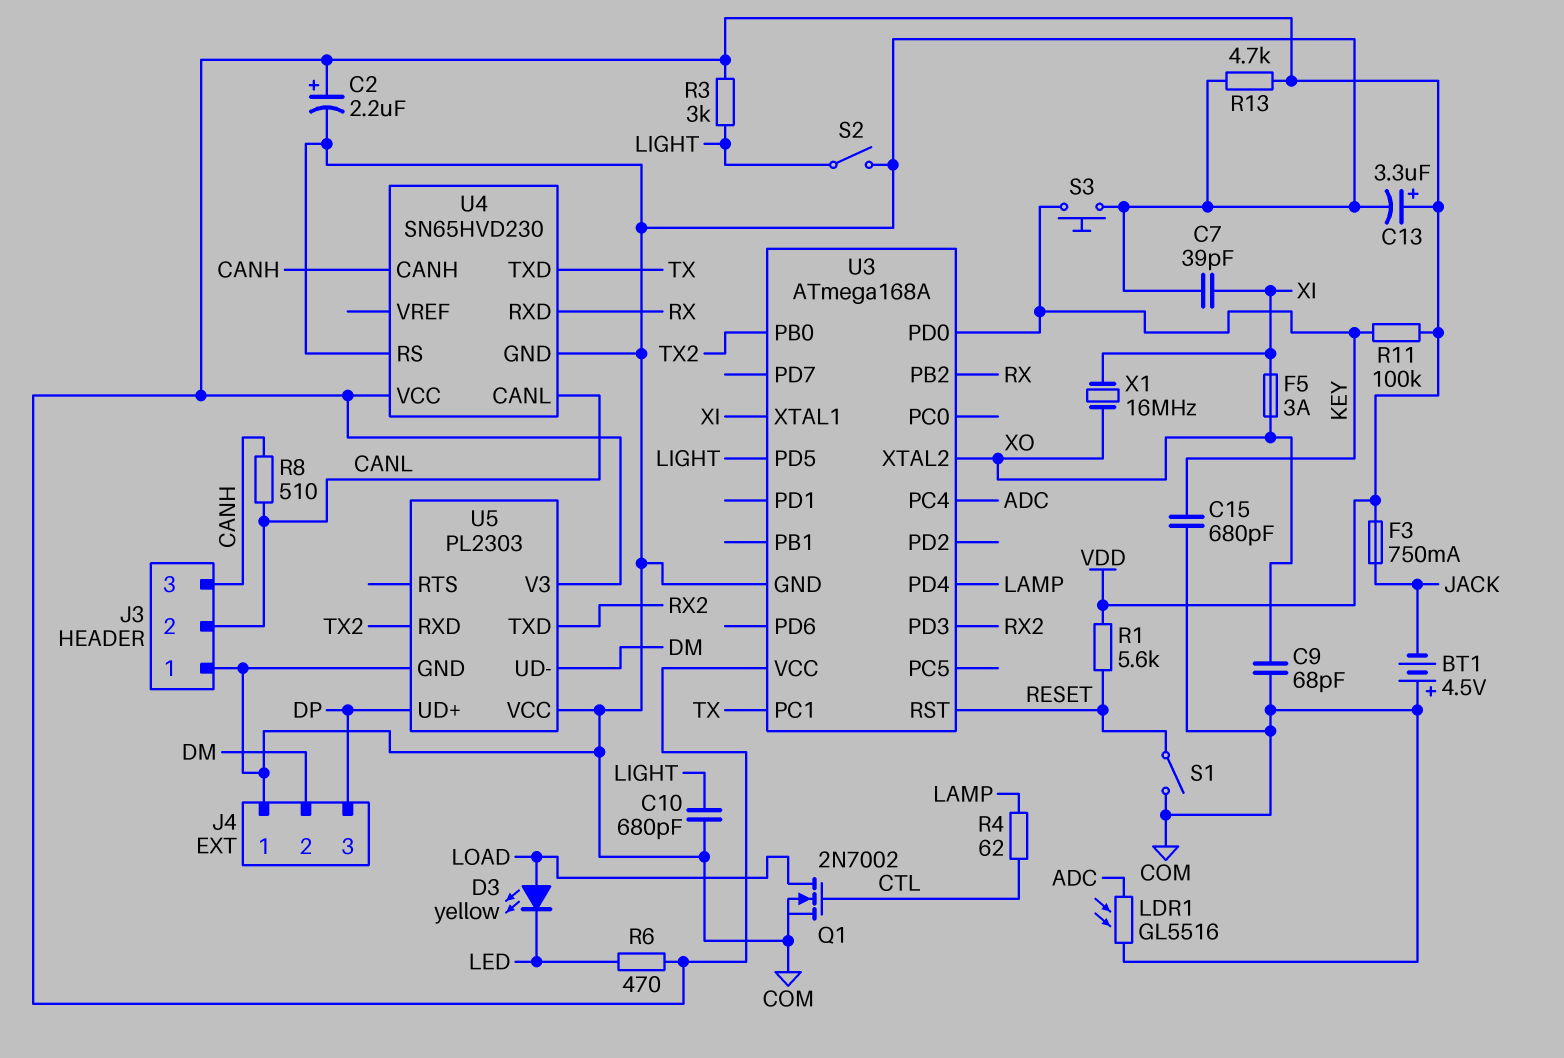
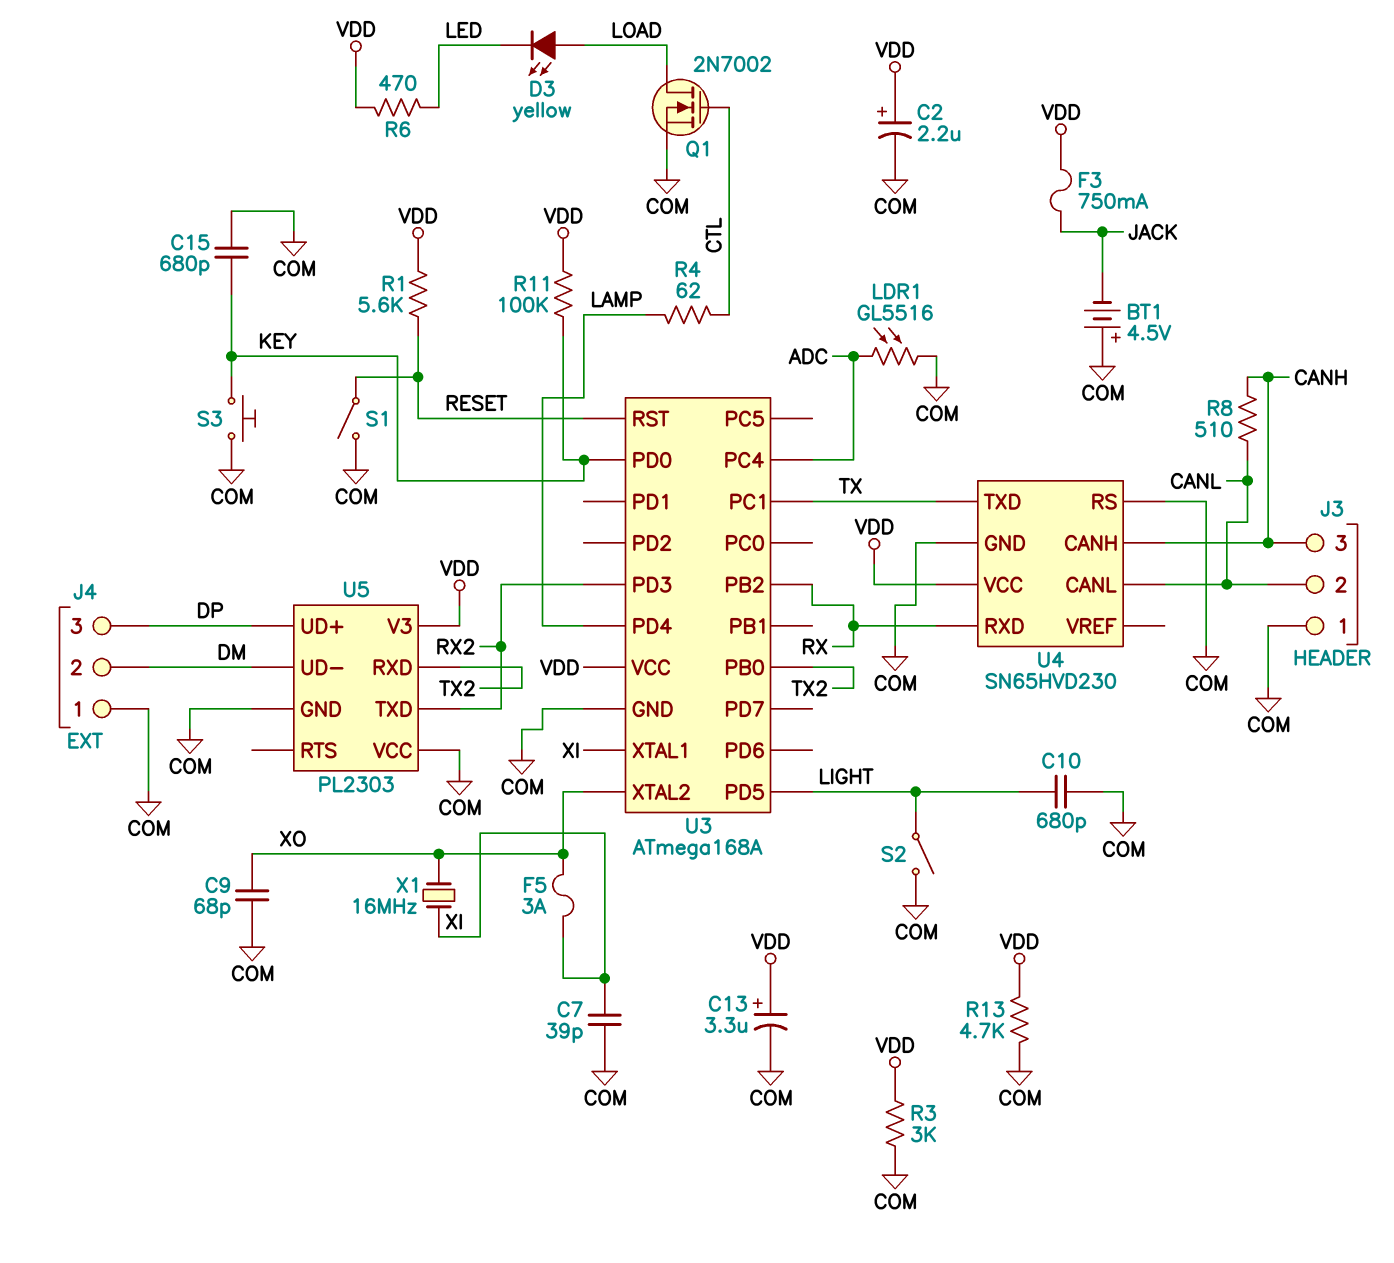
R3: 3k (LIGHT, VDD) -> 3k (COM, VDD)

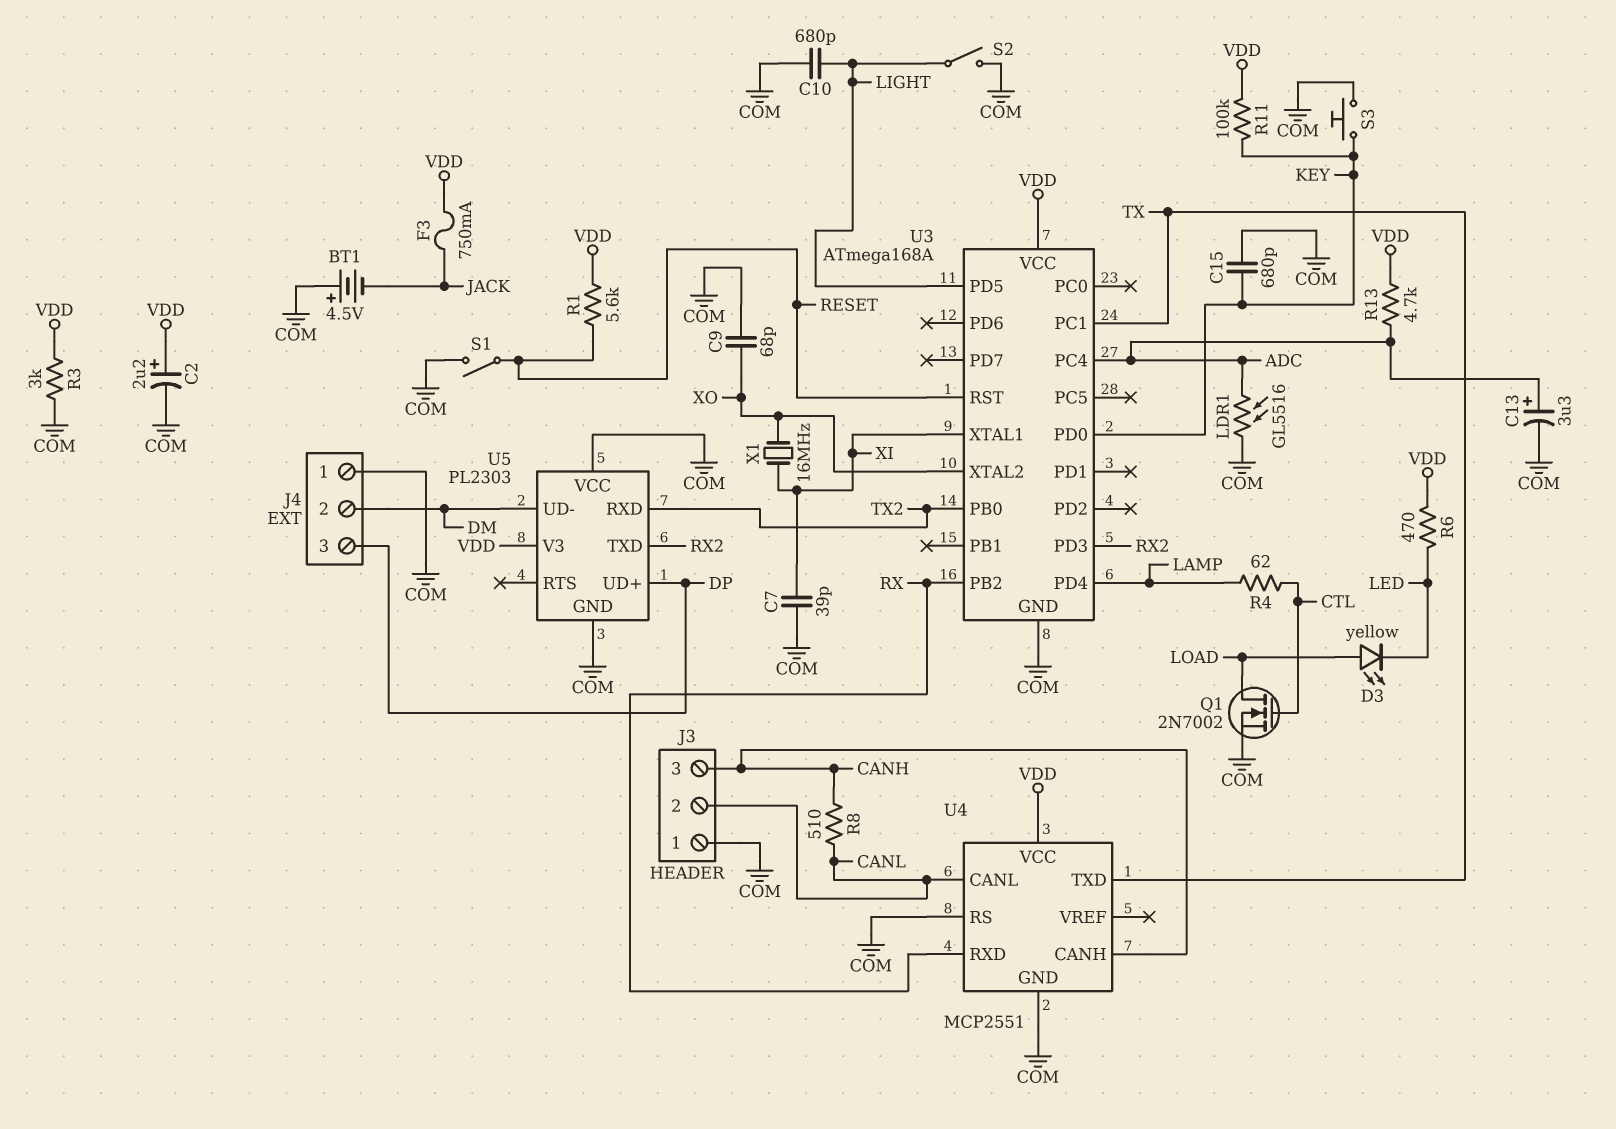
C13: 3.3uF (plus VDD, minus COM) -> 3.3uF (plus ADC, minus COM)
F5: 3A (XI, XO) -> none
R13: 4.7k (COM, VDD) -> 4.7k (ADC, VDD)
U4: SN65HVD230 -> MCP2551

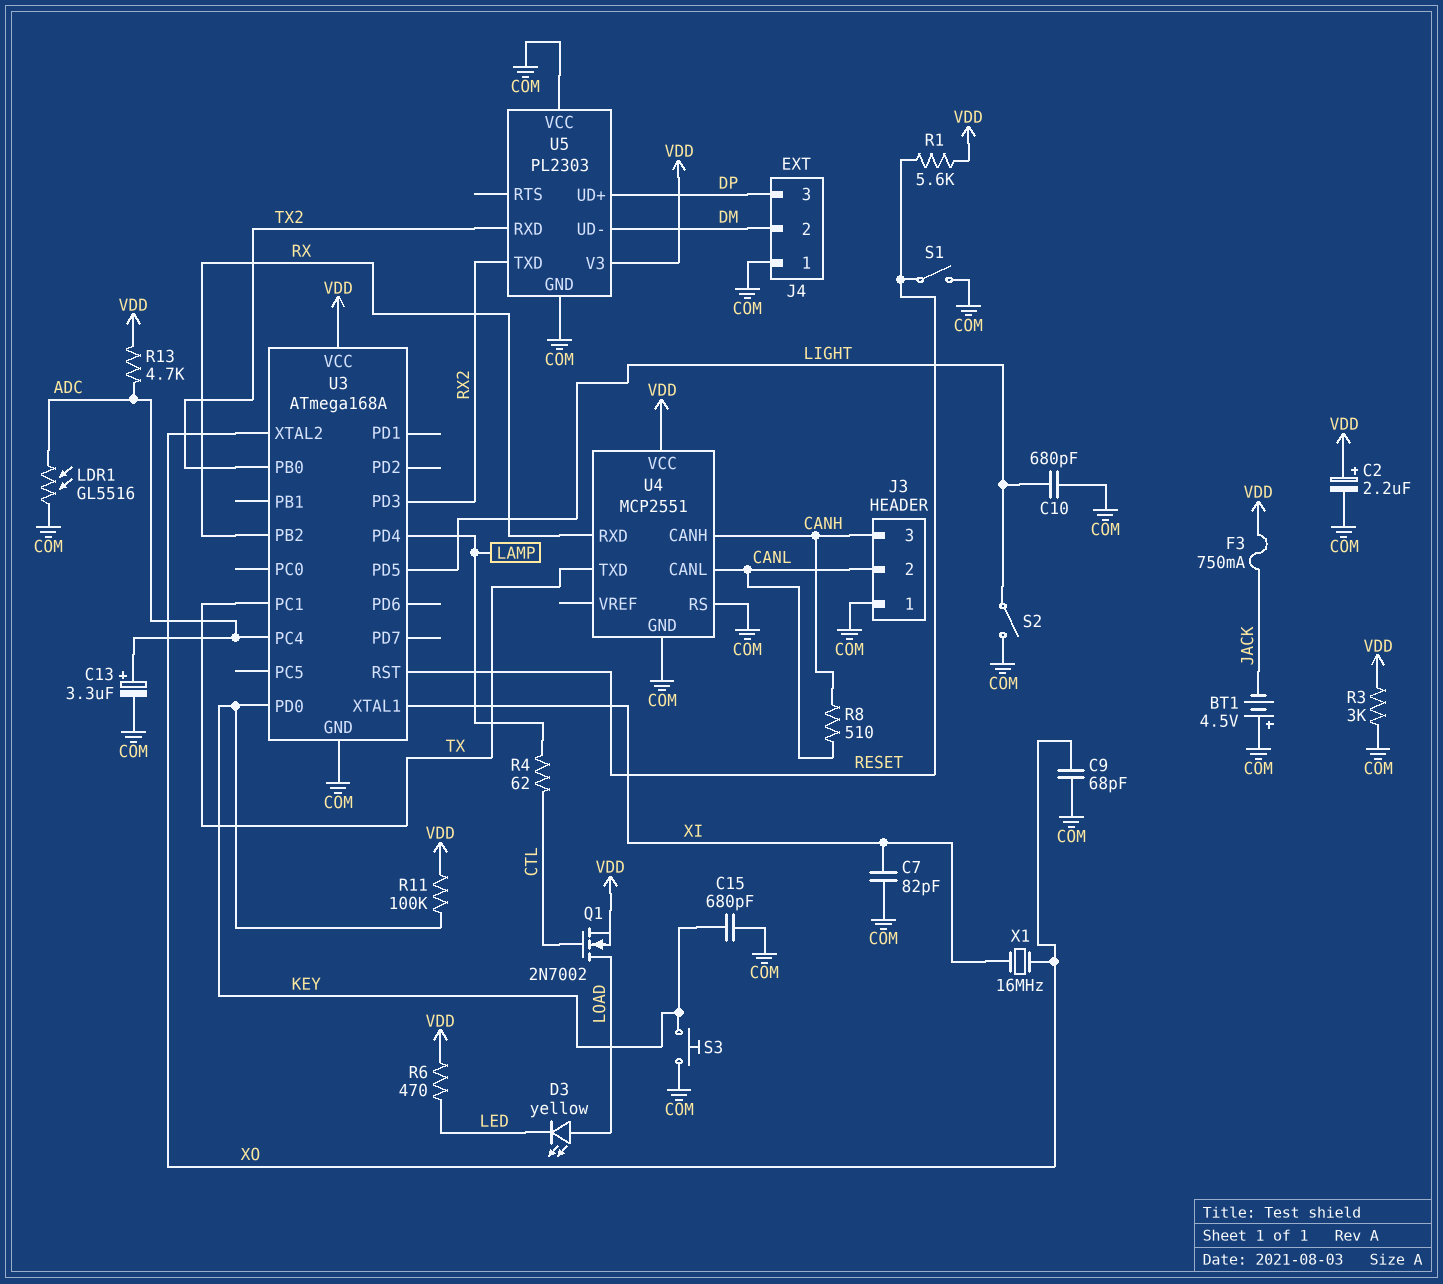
C7: 39pF (COM, XI) -> 82pF (COM, XI)
Q1: NMOS 2N7002 (G CTL, D LOAD, S COM) -> NMOS 2N7002 (G CTL, D LOAD, S VDD)

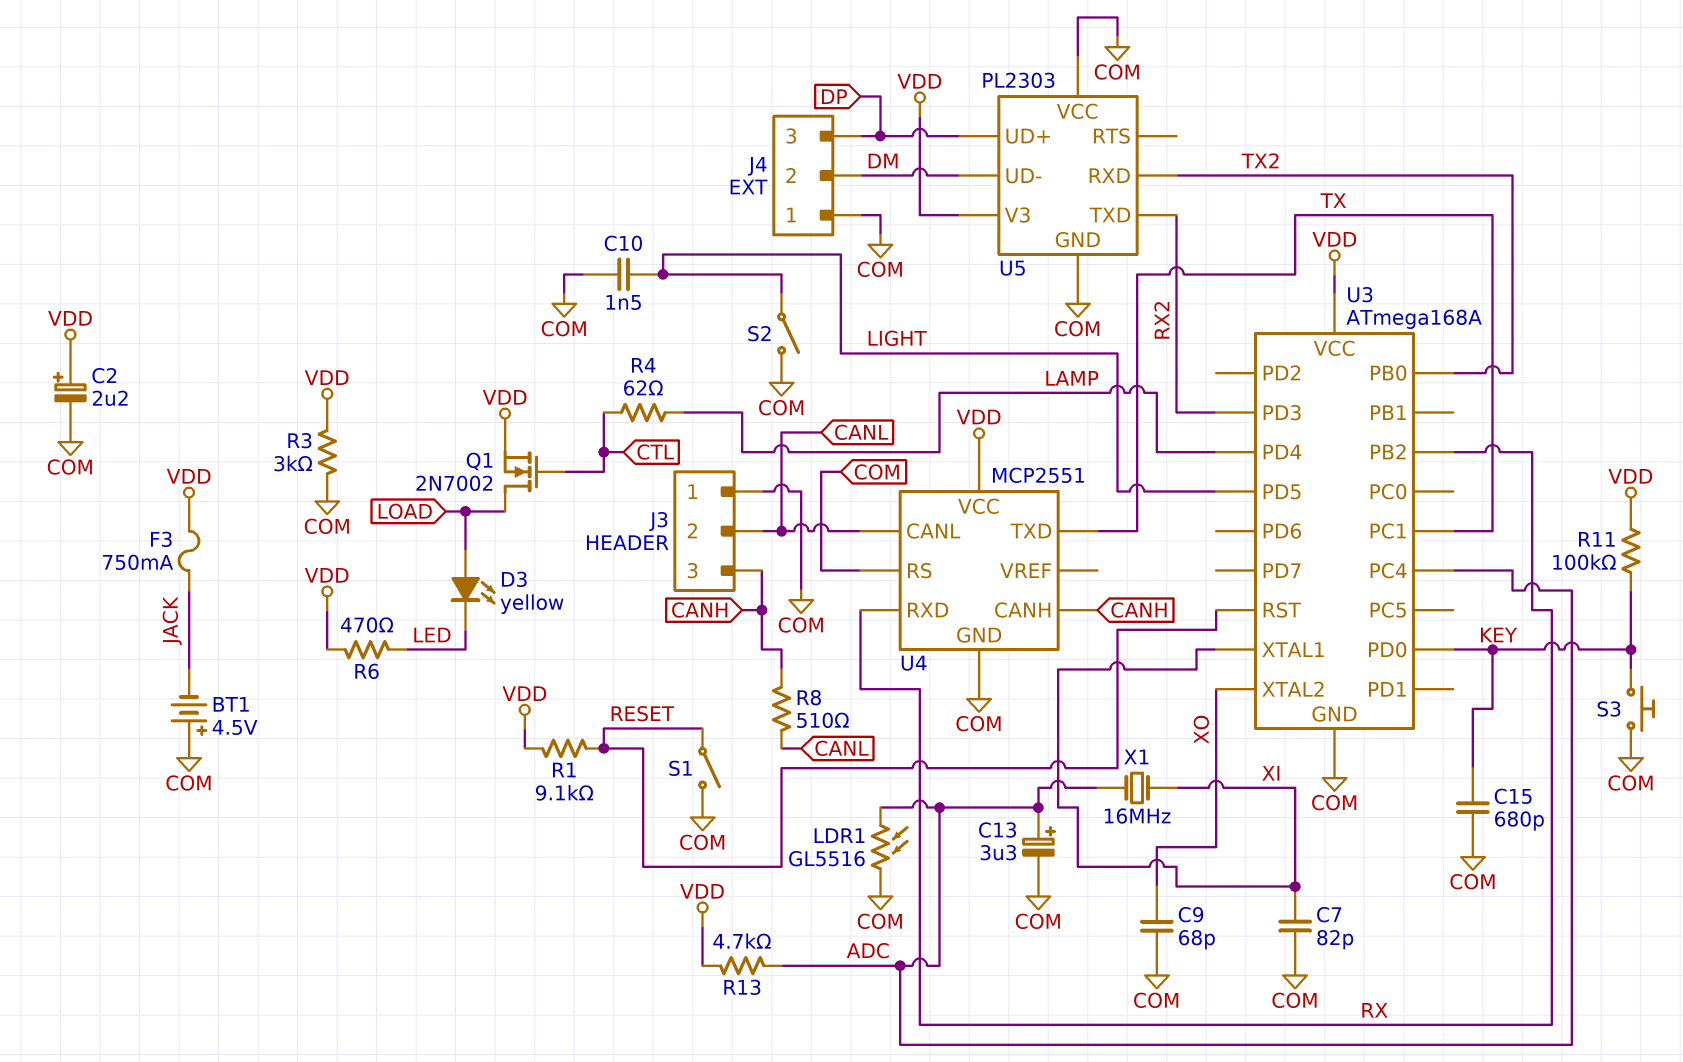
C10: 680pF (COM, LIGHT) -> 1.5nF (COM, LIGHT)
R1: 5.6k (RESET, VDD) -> 9.1k (RESET, VDD)
X1: 16MHz (XI, XO) -> 16MHz (ADC, XI)

